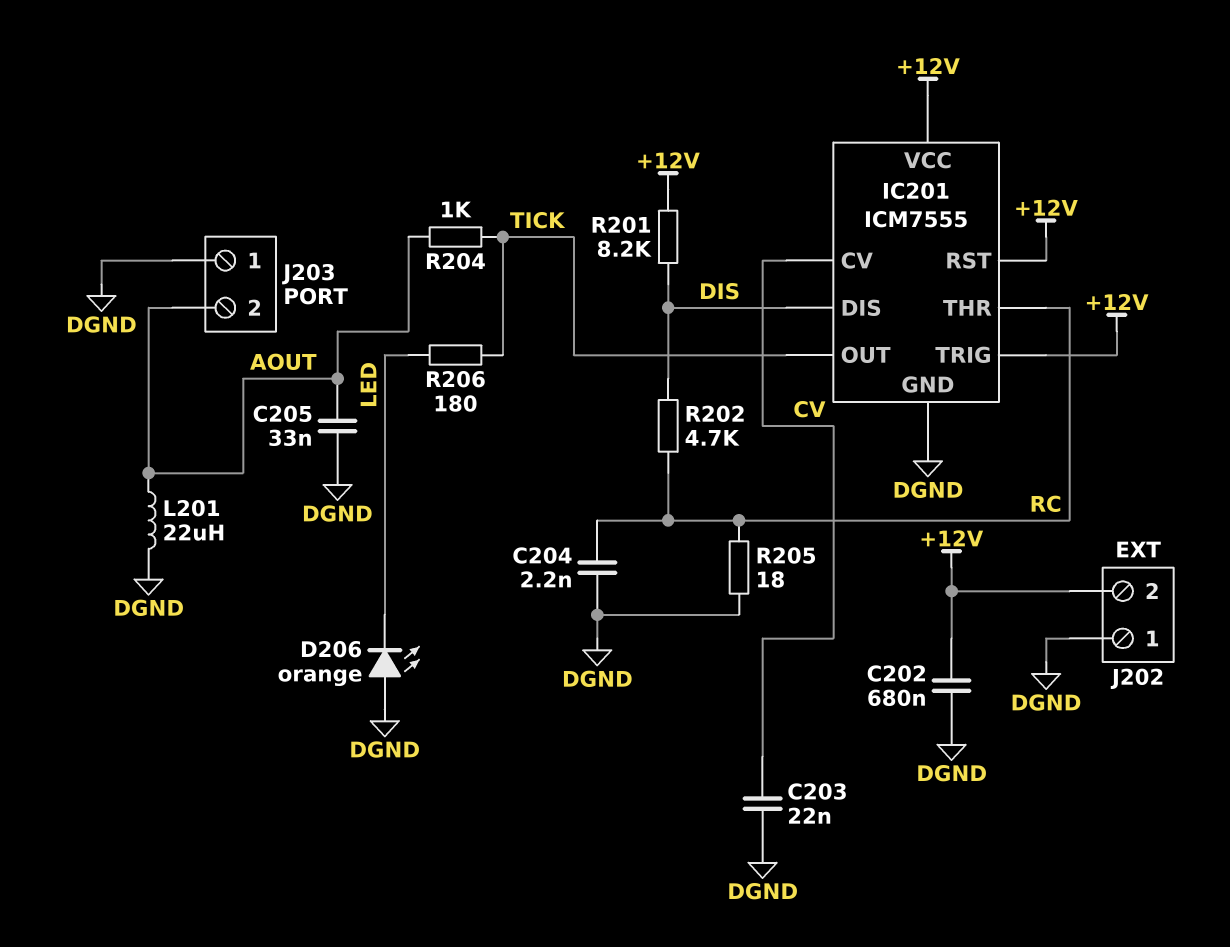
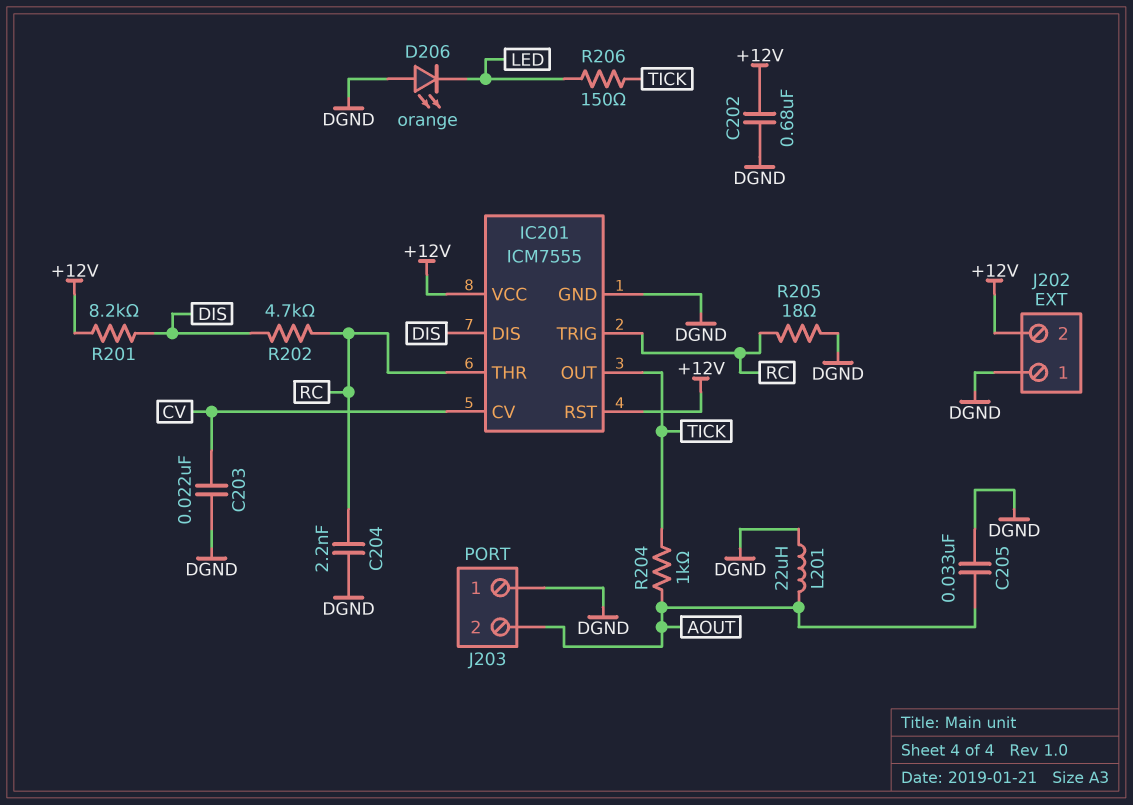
IC201 pin TRIG: +12V -> RC
R206: 180 (LED, TICK) -> 150 (LED, TICK)

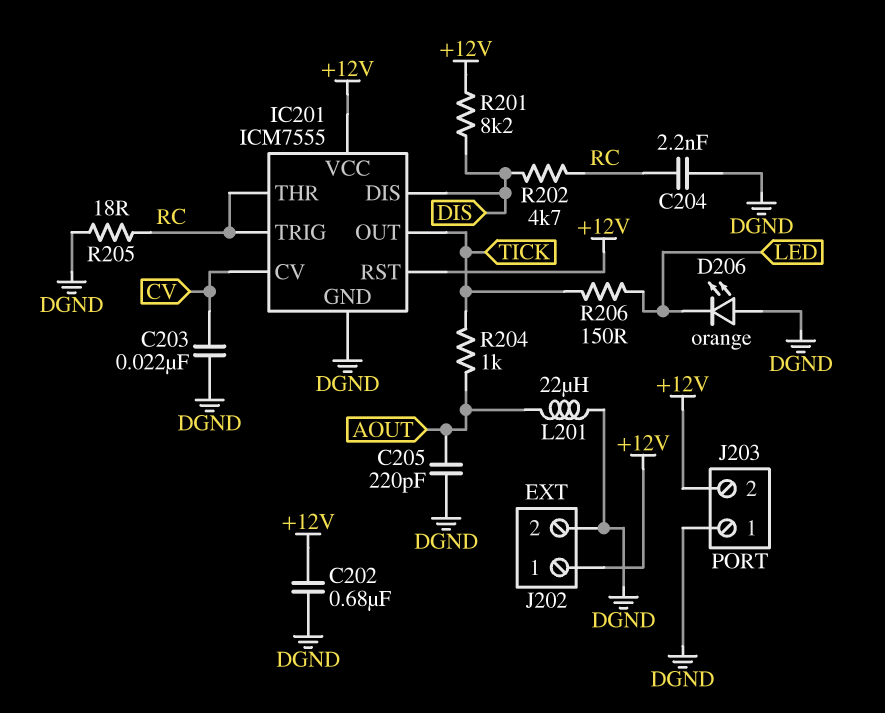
C205: 33nF (AOUT, DGND) -> 220pF (AOUT, DGND)
J202 pin 1: DGND -> +12V
J202 pin 2: +12V -> DGND
J203 pin 2: AOUT -> +12V

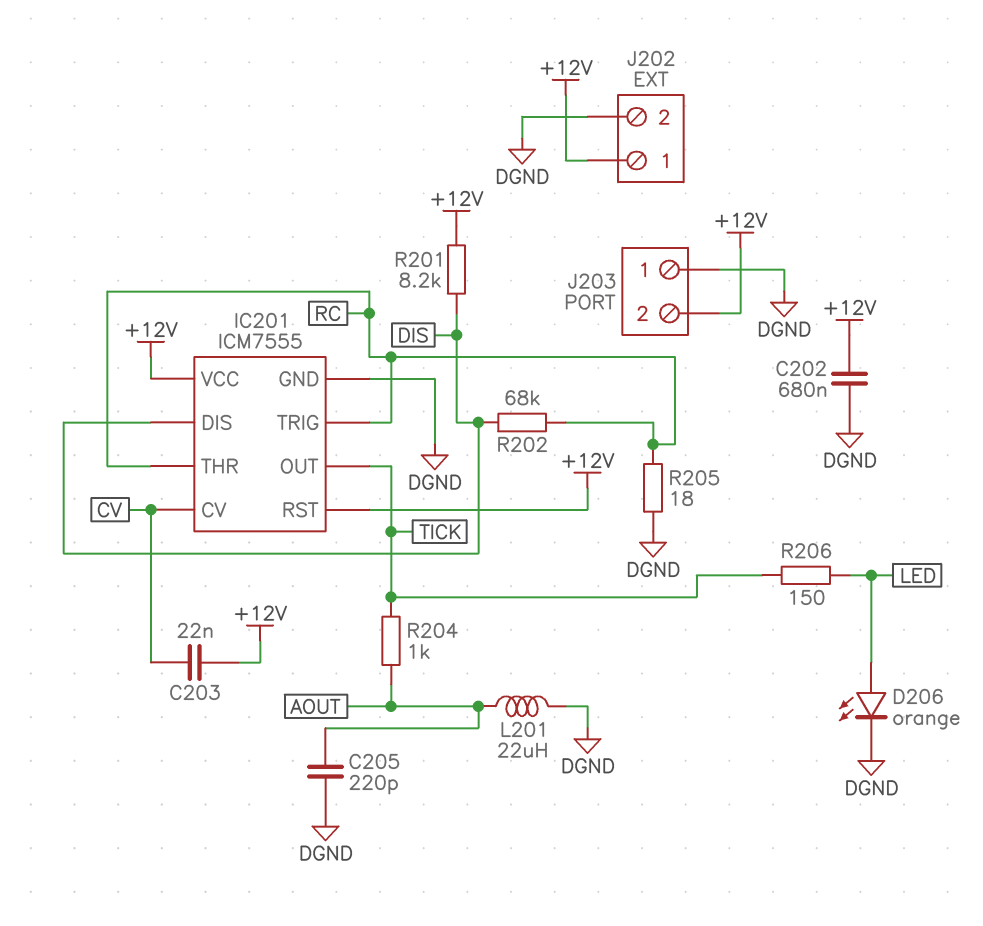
C203: 22nF (CV, DGND) -> 22nF (+12V, CV)
C204: 2.2nF (DGND, RC) -> none
D206: LED orange (A DGND, K LED) -> LED orange (A LED, K DGND)
R202: 4.7k (DIS, RC) -> 68k (DIS, RC)

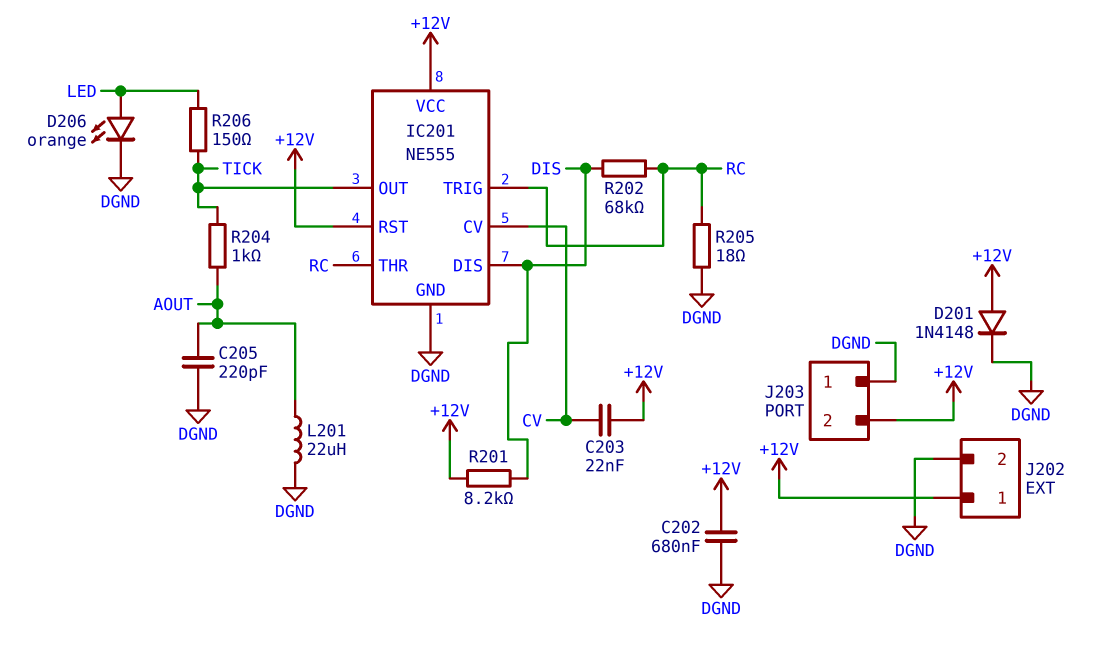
D201: none -> diode 1N4148 (A +12V, K DGND)
IC201: ICM7555 -> NE555

